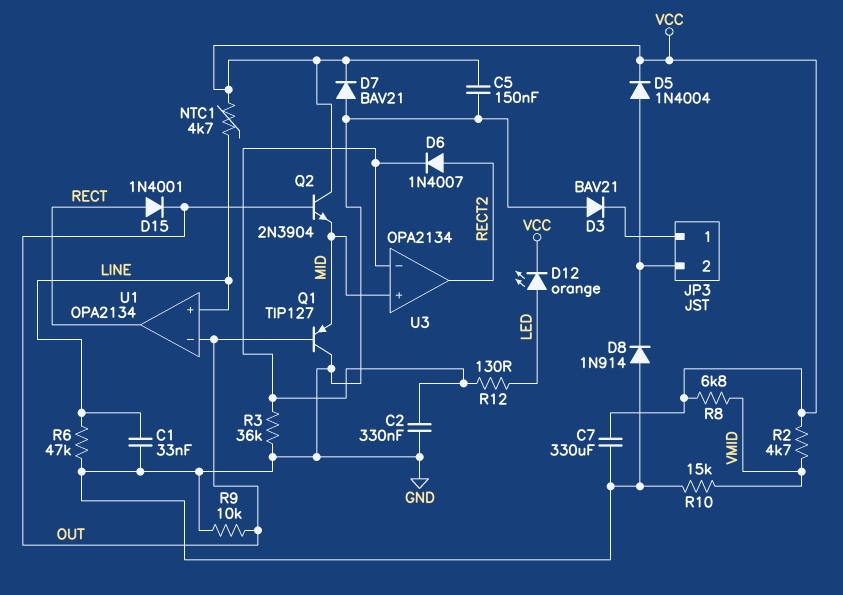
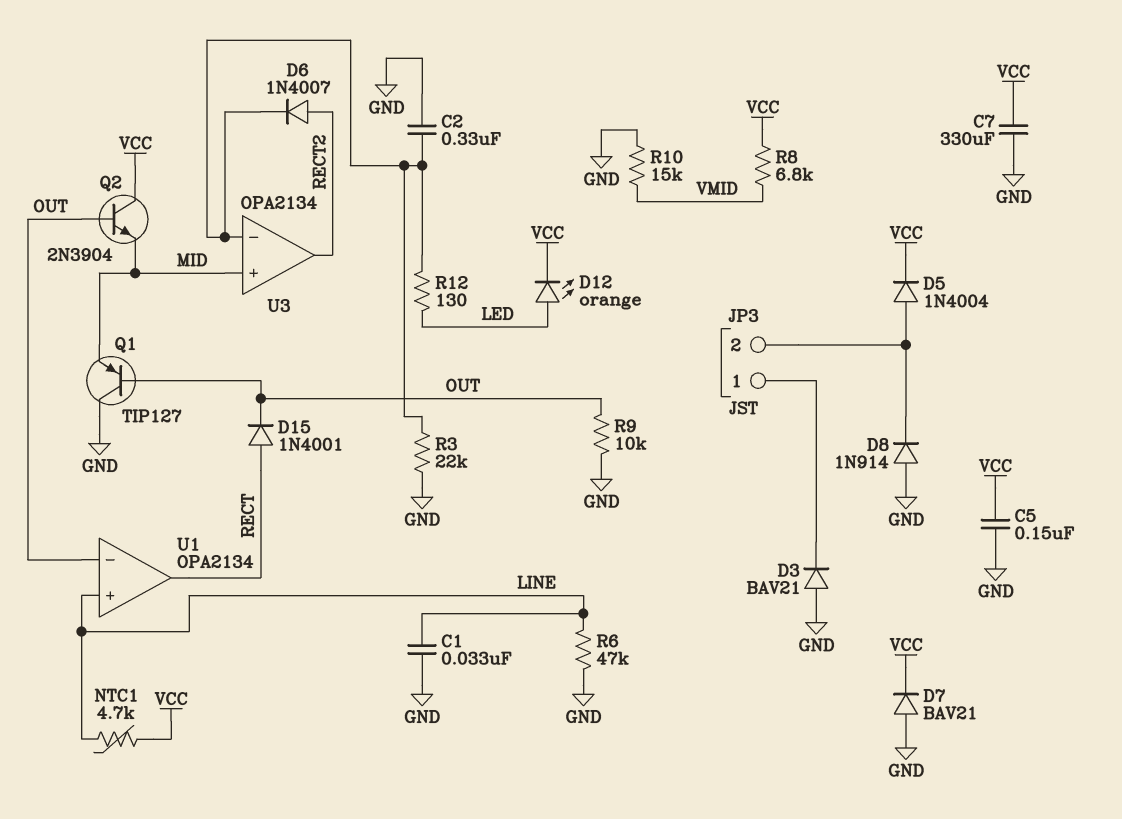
R2: 4.7k (VCC, VMID) -> none
R3: 36k (GND, U3/in-) -> 22k (GND, U3/in-)

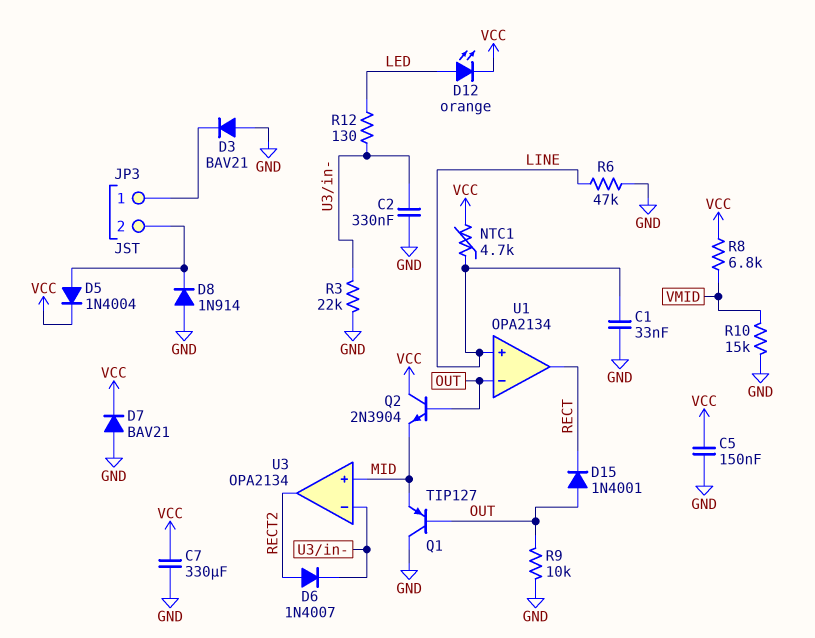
D15: diode 1N4001 (A RECT, K OUT) -> diode 1N4001 (A OUT, K RECT)

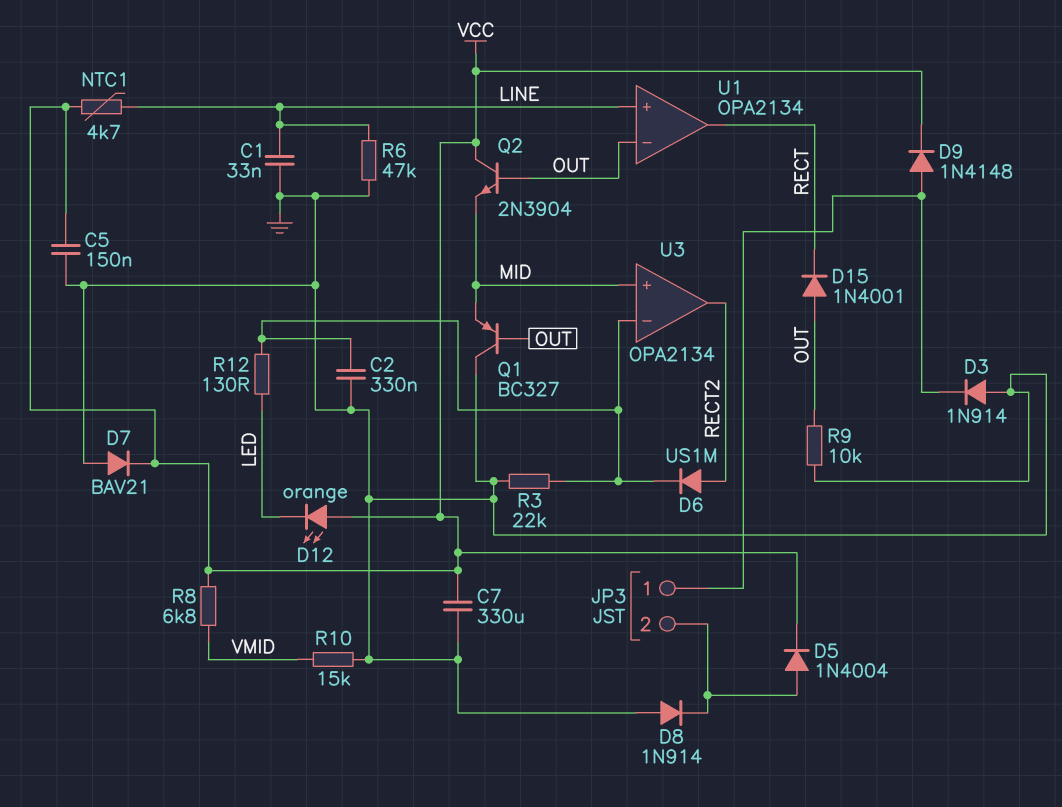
D3: diode BAV21 (A GND, K JP3/1) -> diode 1N914 (A GND, K JP3/1)
D6: diode 1N4007 (A RECT2, K U3/in-) -> diode US1M (A RECT2, K U3/in-)
D9: none -> diode 1N4148 (A JP3/1, K VCC)
D12: LED orange (A LED, K VCC) -> LED orange (A VCC, K LED)
Q1: PNP TIP127 (B OUT, C GND, E MID) -> PNP BC327 (B OUT, C GND, E MID)

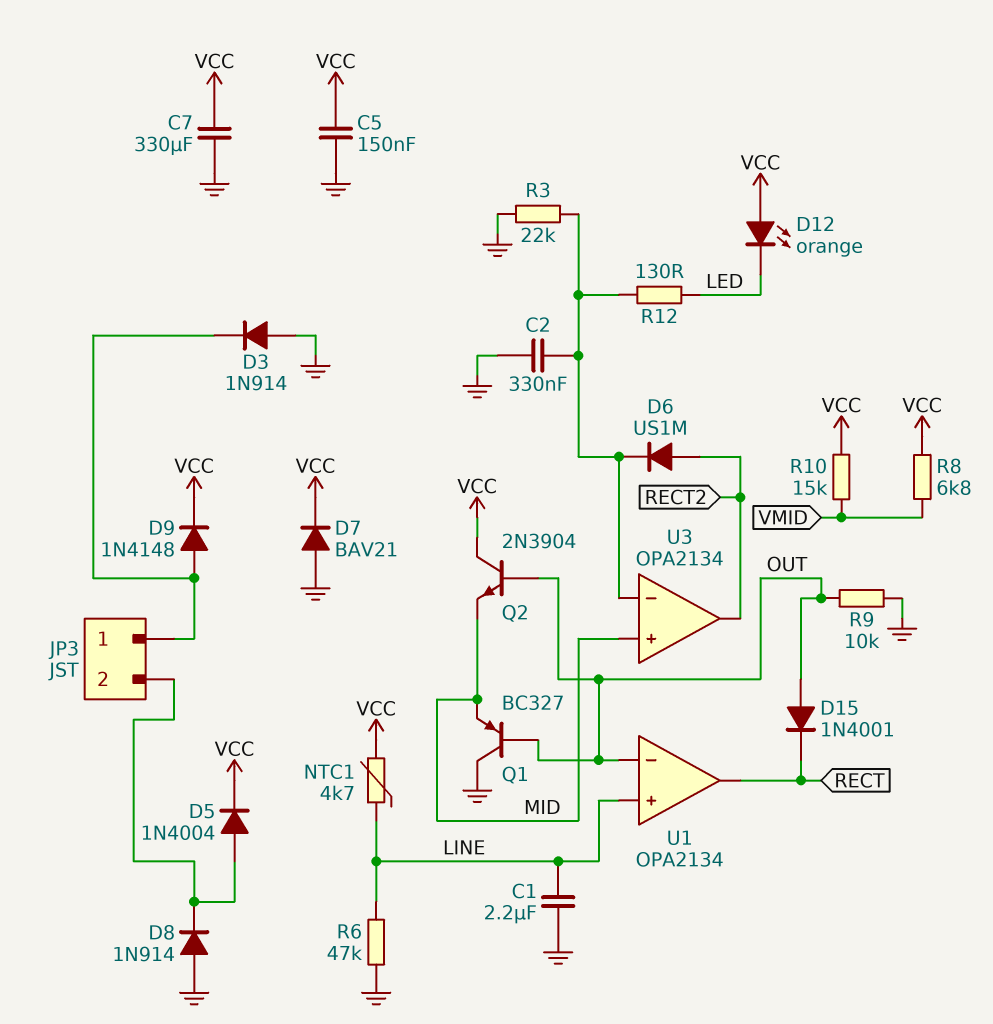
C1: 33nF (GND, LINE) -> 2.2uF (GND, LINE)
R10: 15k (GND, VMID) -> 15k (VCC, VMID)

